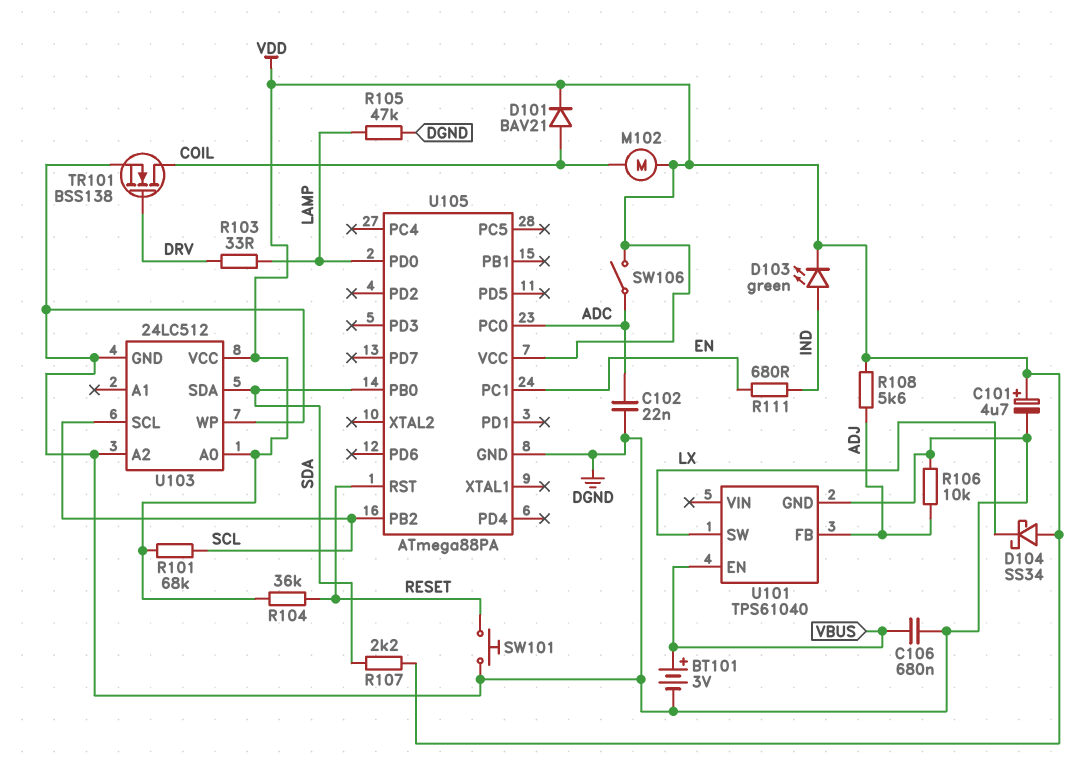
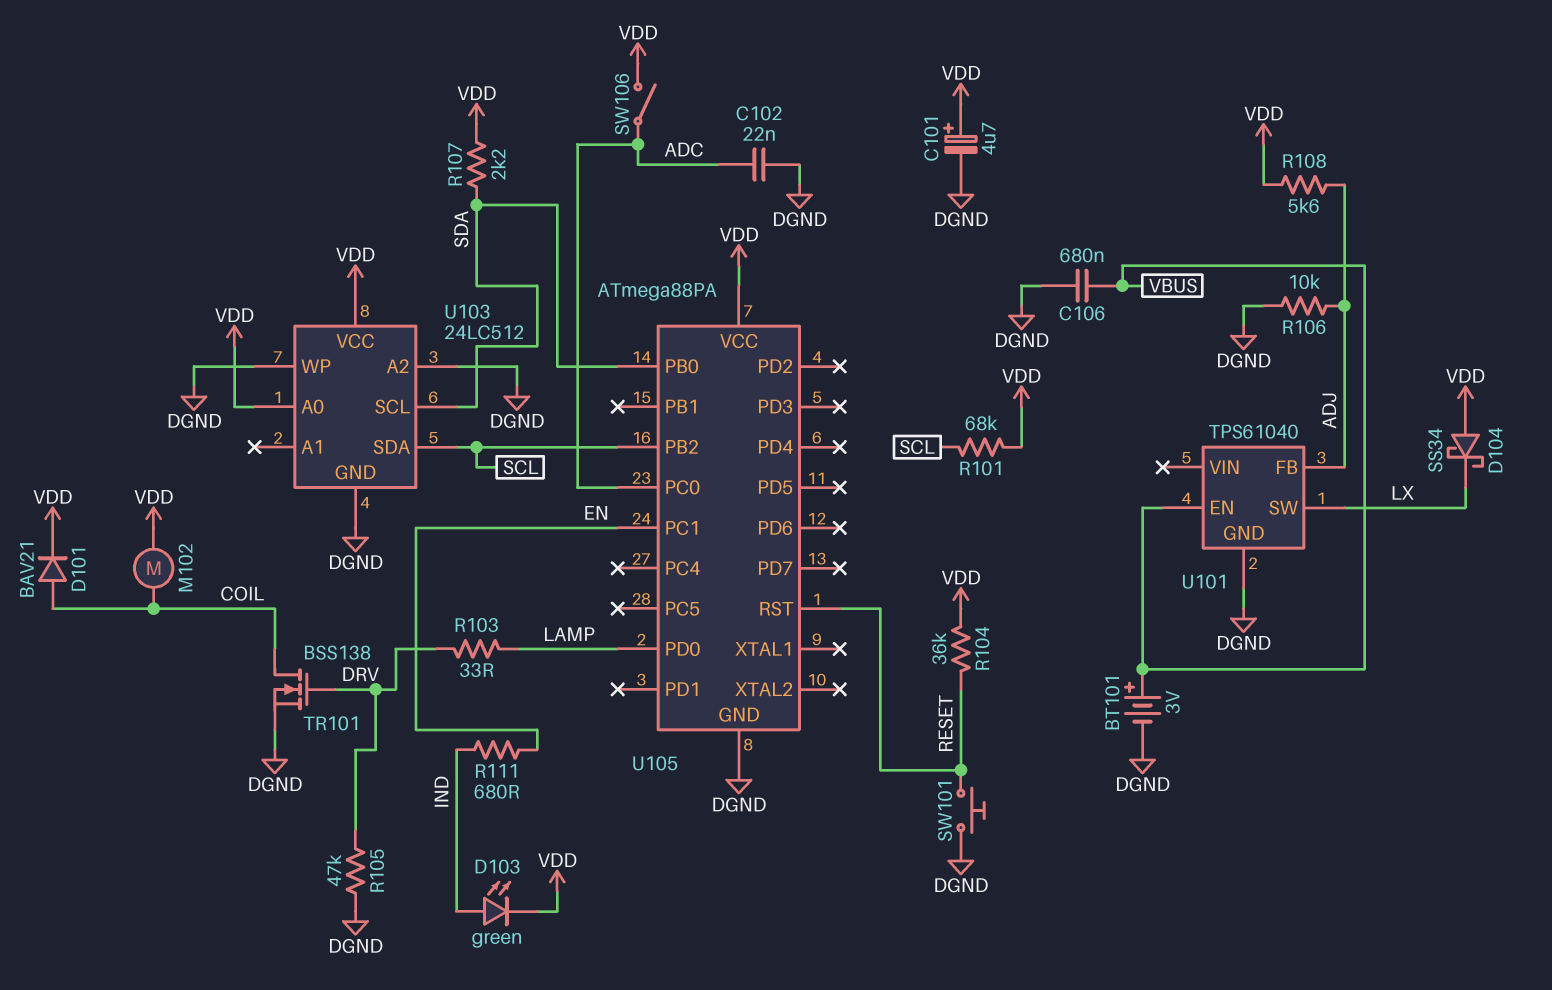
R105: 47k (DGND, LAMP) -> 47k (DGND, DRV)
U103 pin SCL: SCL -> SDA
U103 pin SDA: SDA -> SCL

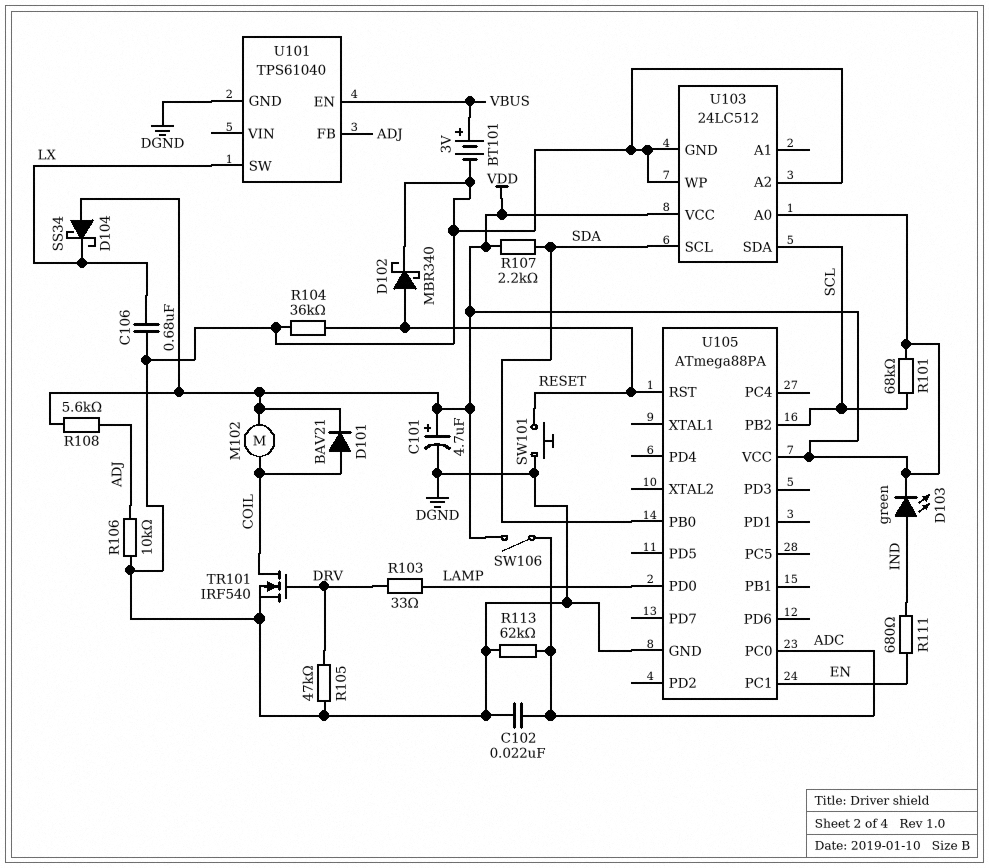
C106: 680nF (DGND, VBUS) -> 680nF (DGND, LX)
D102: none -> schottky MBR340 (A RESET, K DGND)
R104: 36k (RESET, VDD) -> 36k (DGND, RESET)
R113: none -> 62k (ADC, DGND)
TR101: NMOS BSS138 (G DRV, D COIL, S DGND) -> NMOS IRF540 (G DRV, D COIL, S DGND)

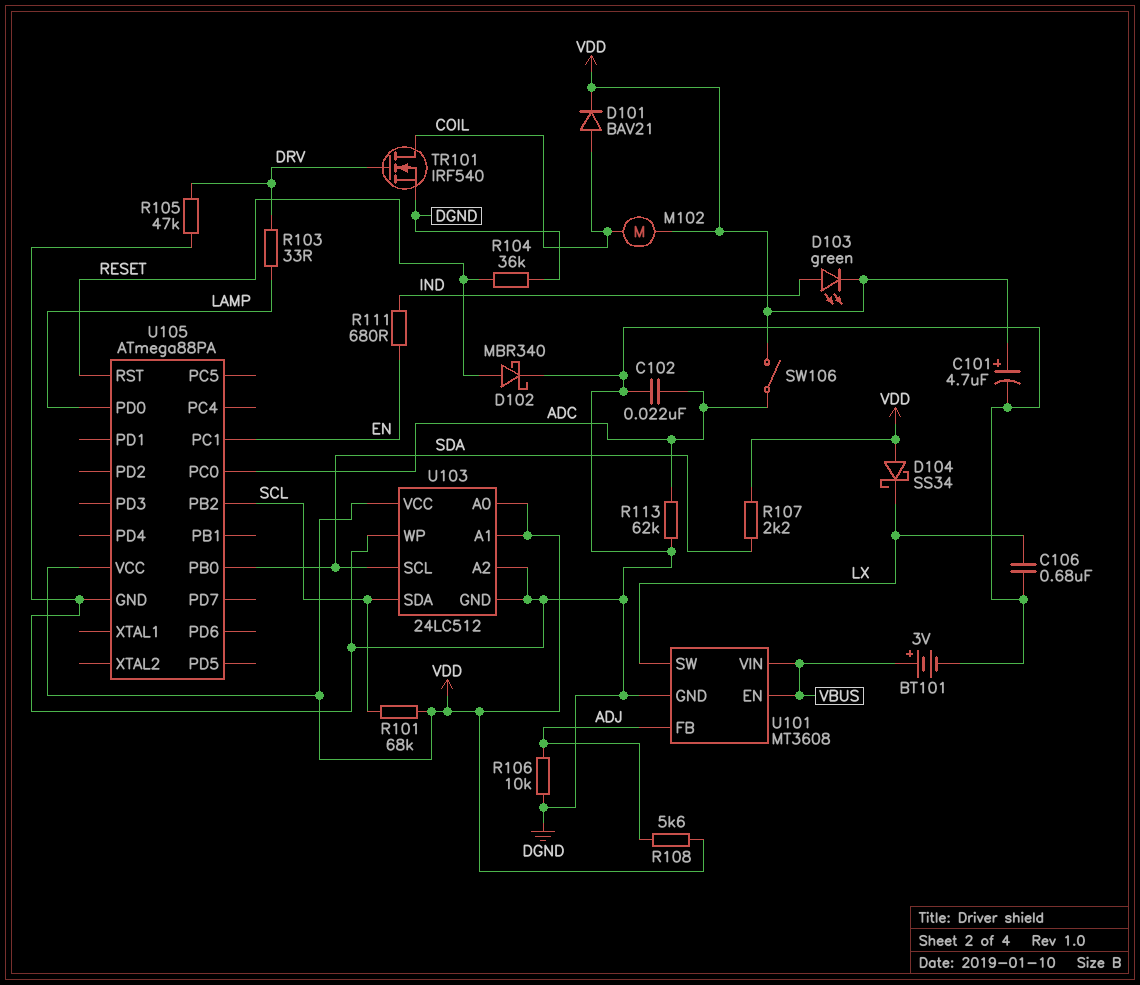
SW101: button (DGND, RESET) -> none
U101: TPS61040 -> MT3608
U101 pin VIN: none -> VBUS
U103 pin A1: none -> VDD

